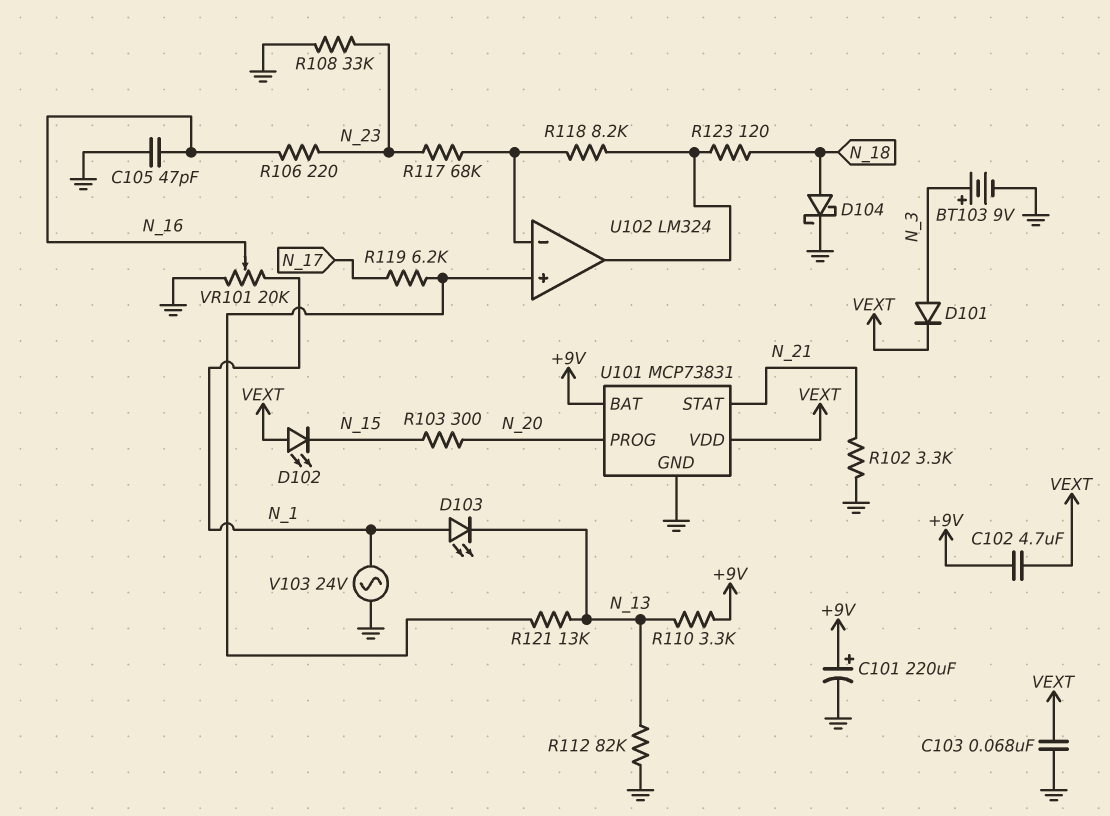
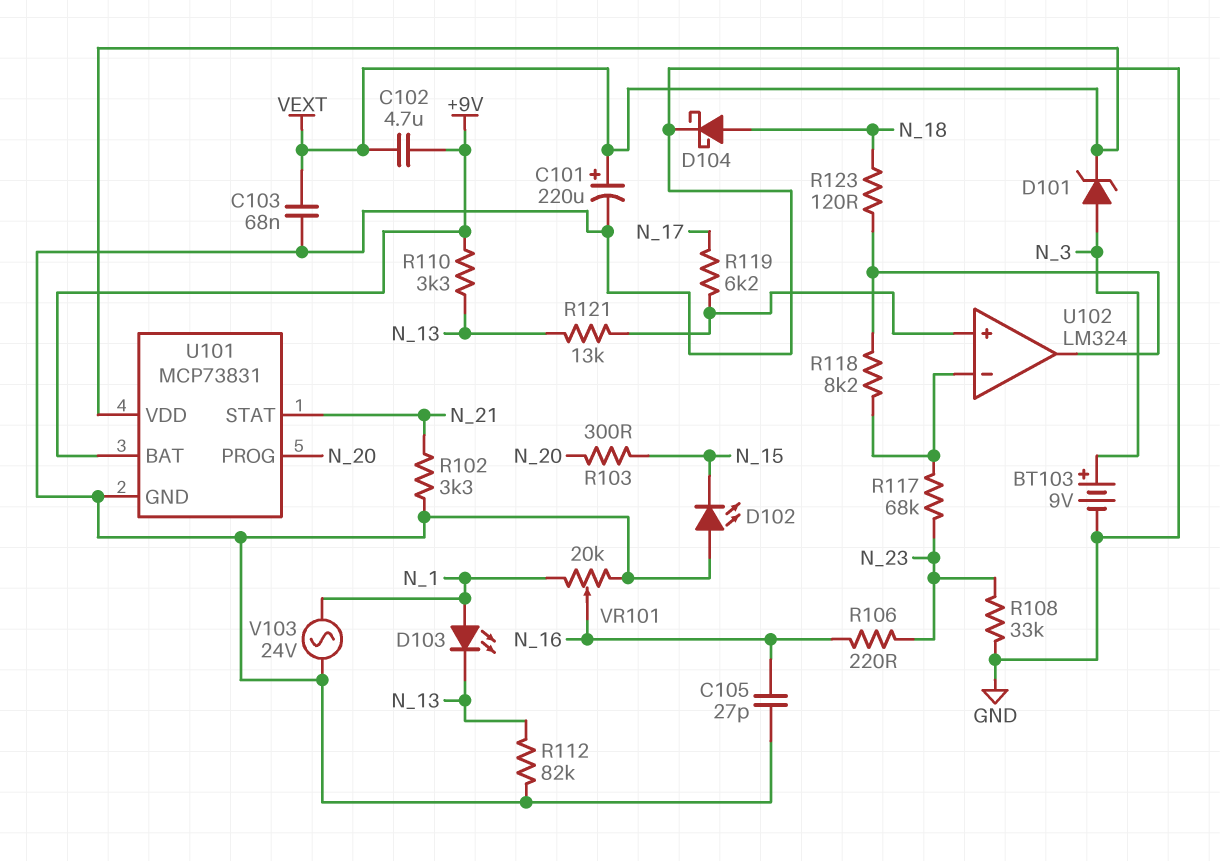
C101: 220uF (plus +9V, minus GND) -> 220uF (plus VEXT, minus GND)
C105: 47pF (GND, N_16) -> 27pF (GND, N_16)
D101: diode (A N_3, K VEXT) -> zener (A N_3, K VEXT)
D102: LED (A VEXT, K N_15) -> LED (A GND, K N_15)

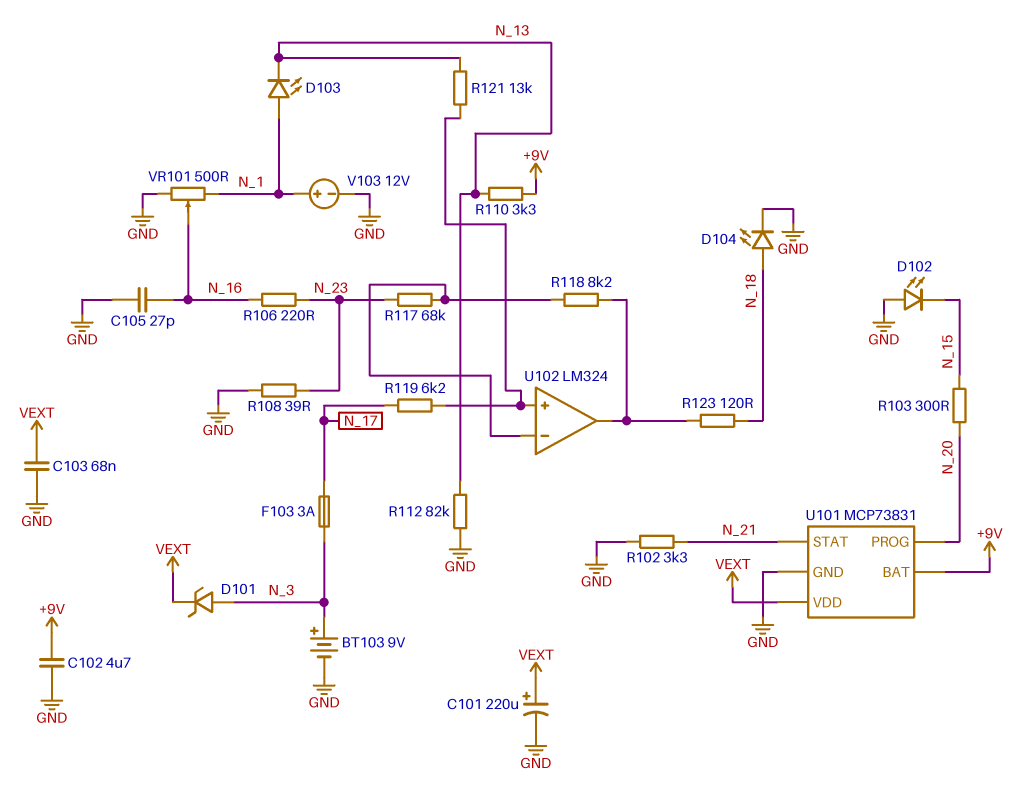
C102: 4.7uF (+9V, VEXT) -> 4.7uF (+9V, GND)
D104: schottky (A N_18, K GND) -> LED (A N_18, K GND)
F103: none -> 3A (N_3, N_17)
R108: 33k (GND, N_23) -> 39 (GND, N_23)
V103: AC 24V (GND, N_1) -> 12V (plus N_1, minus GND)
VR101: 20k (GND, N_1, wiper N_16) -> 500 (GND, N_1, wiper N_16)

